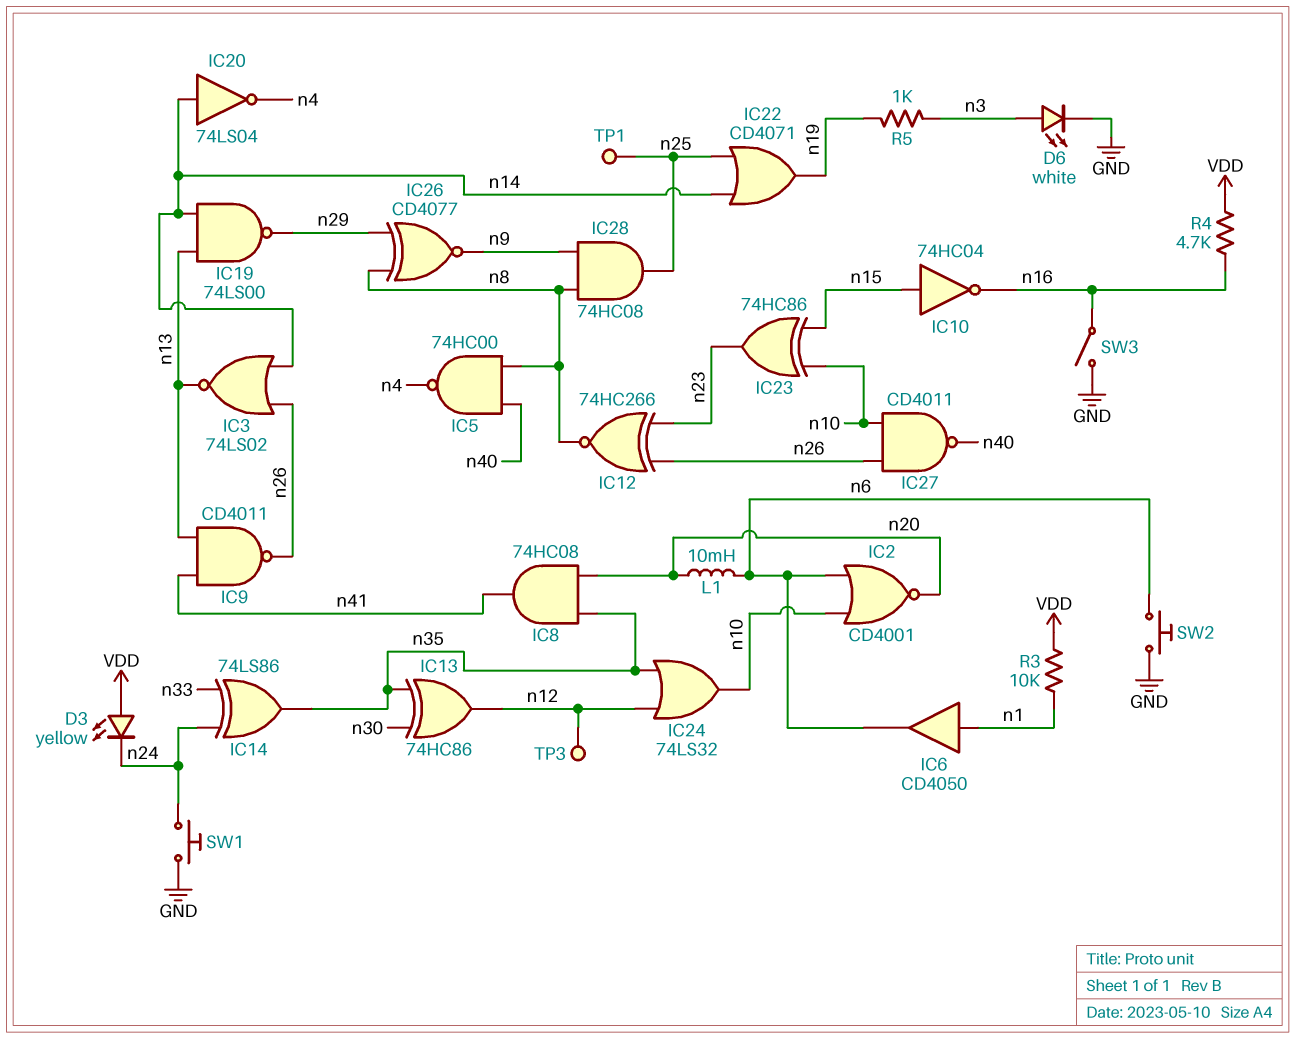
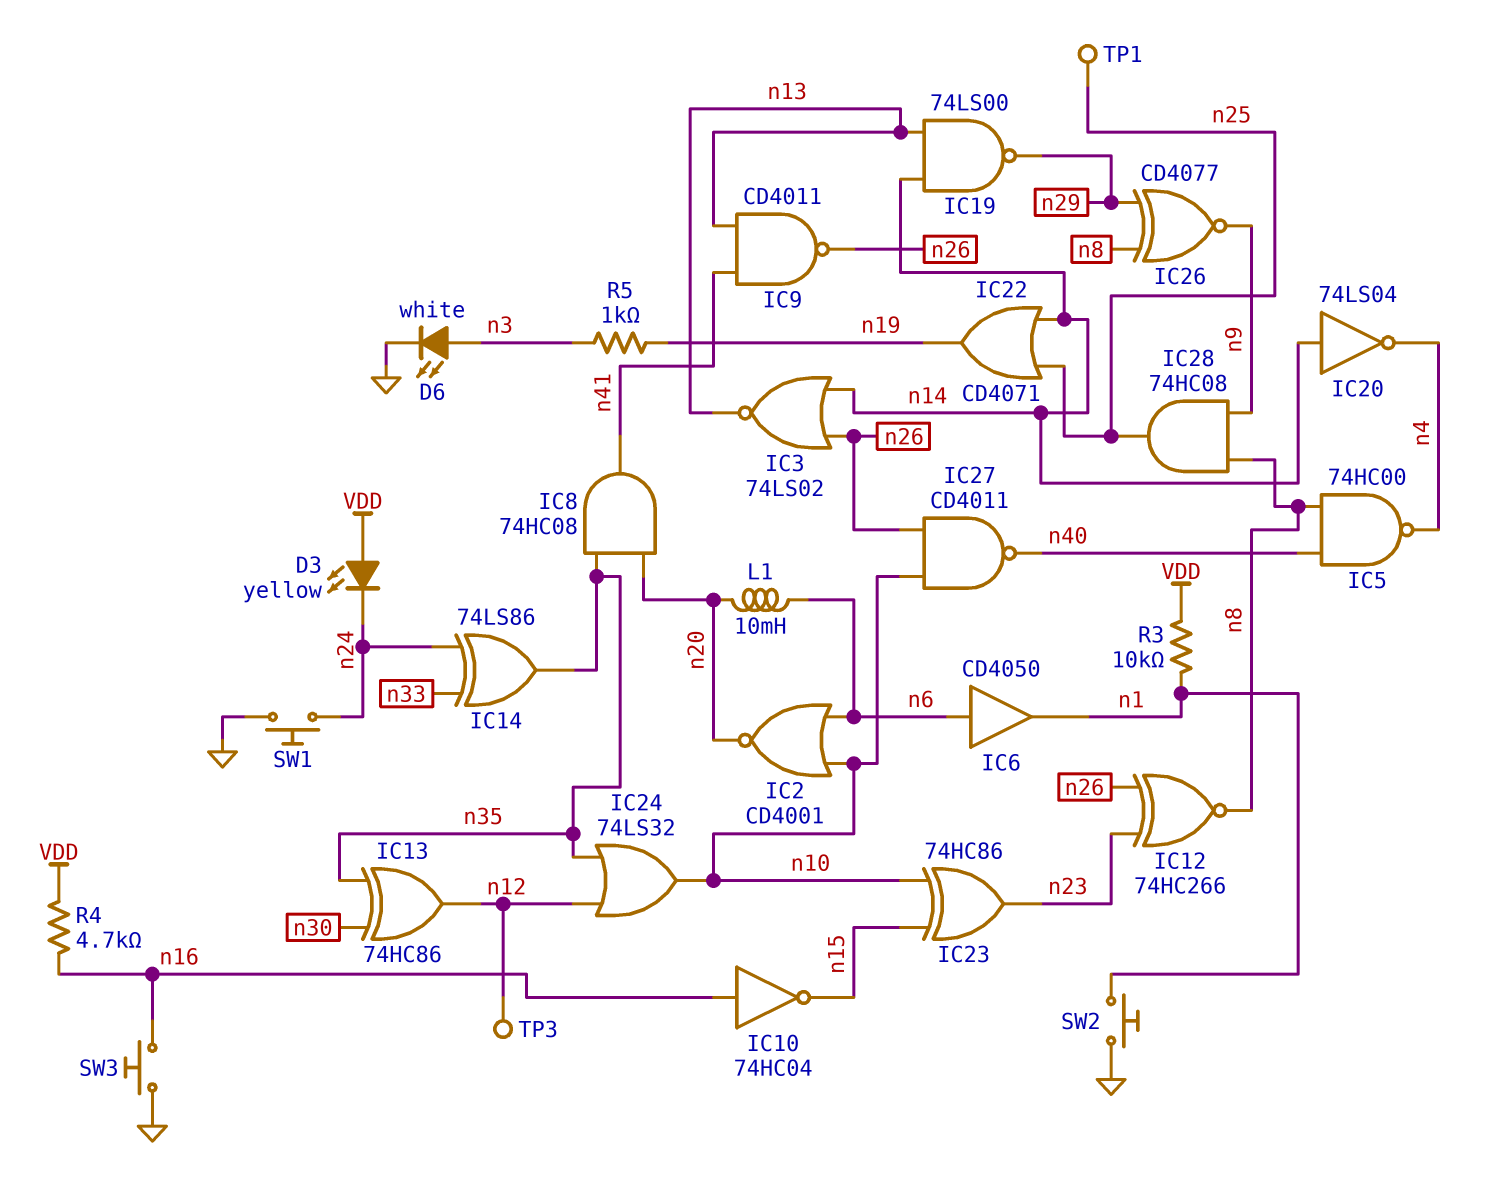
IC6: buffer CD4050 (in n1, out n6) -> buffer CD4050 (in n6, out n1)
IC10: NOT 74HC04 (in n15, out n16) -> NOT 74HC04 (in n16, out n15)
SW2: button (GND, n6) -> button (GND, n1)
SW3: switch (GND, n16) -> button (GND, n16)

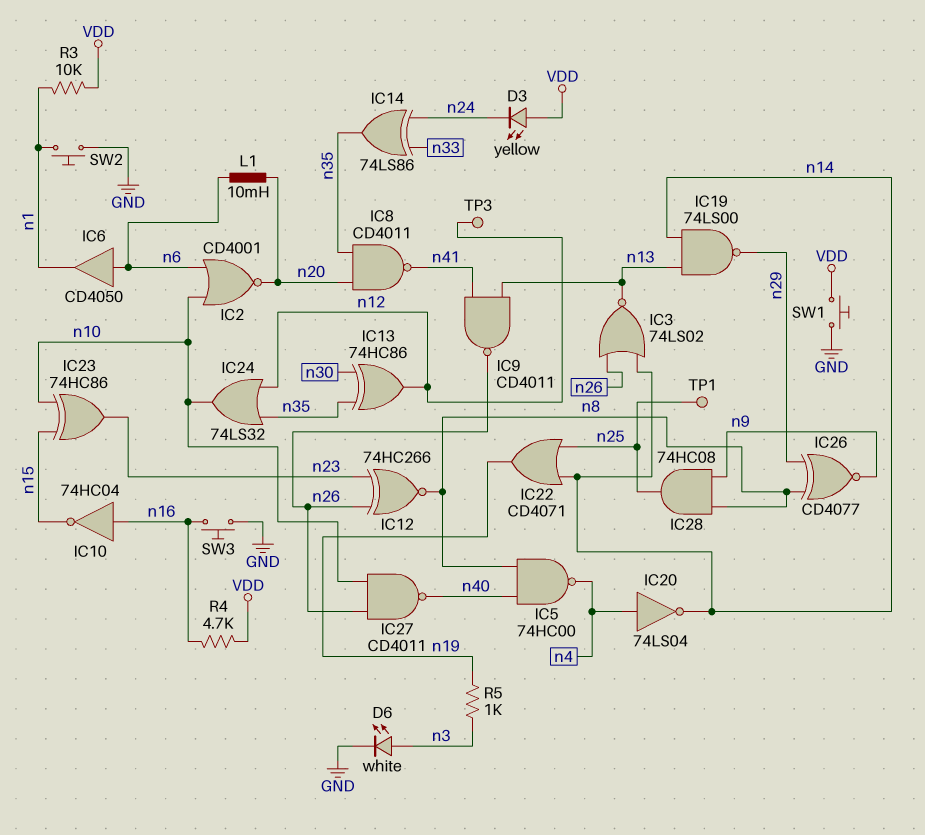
IC8: AND 74HC08 (in n20, in n35, out n41) -> NAND CD4011 (in n20, in n35, out n41)
IC20: NOT 74LS04 (in n14, out n4) -> NOT 74LS04 (in n4, out n14)
SW1: button (GND, n24) -> button (GND, VDD)

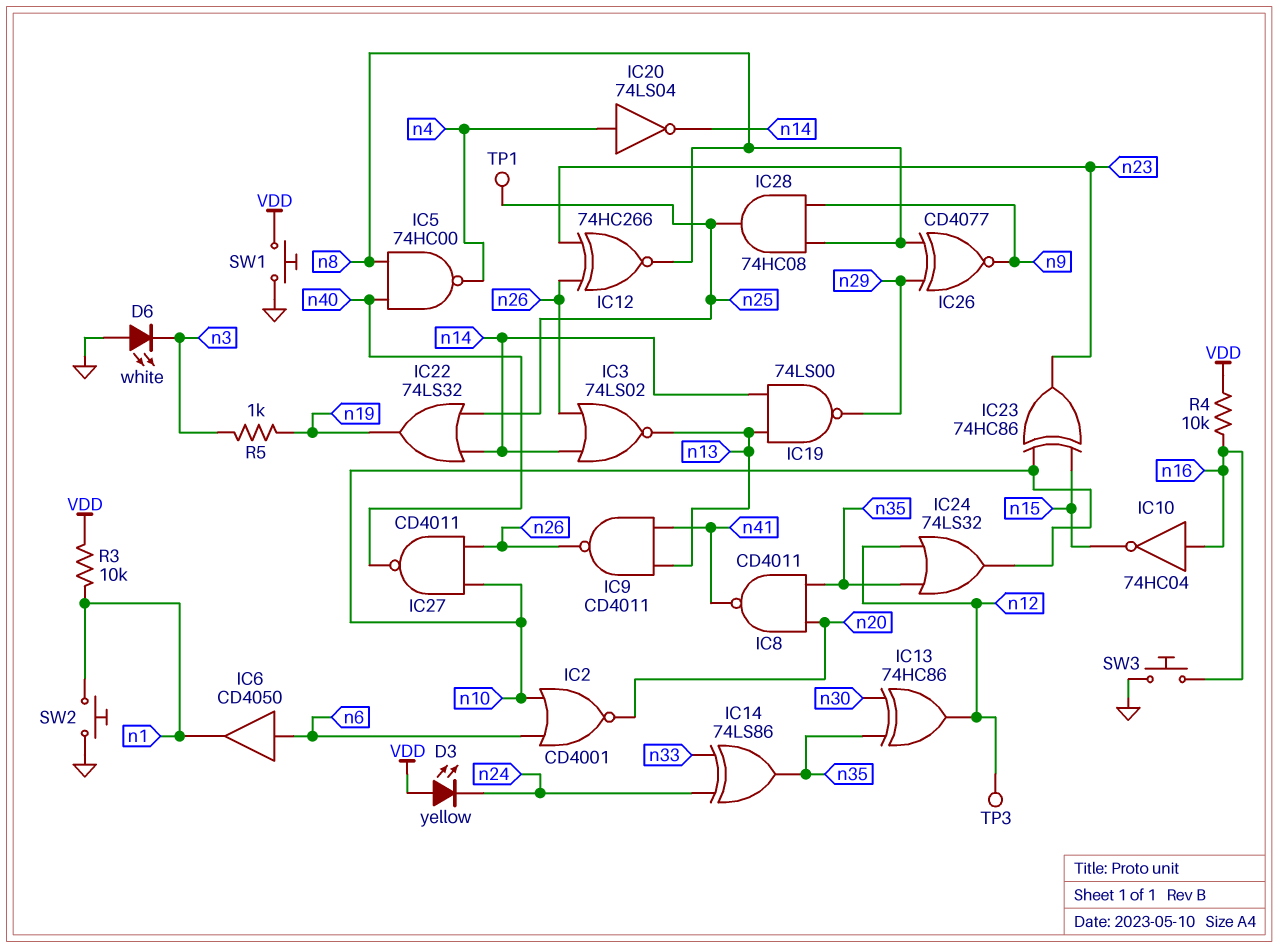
D6: LED white (A n3, K GND) -> LED white (A GND, K n3)
IC22: OR CD4071 (in n14, in n25, out n19) -> OR 74LS32 (in n14, in n25, out n19)
L1: 10mH (n6, n20) -> none
R4: 4.7k (VDD, n16) -> 10k (VDD, n16)

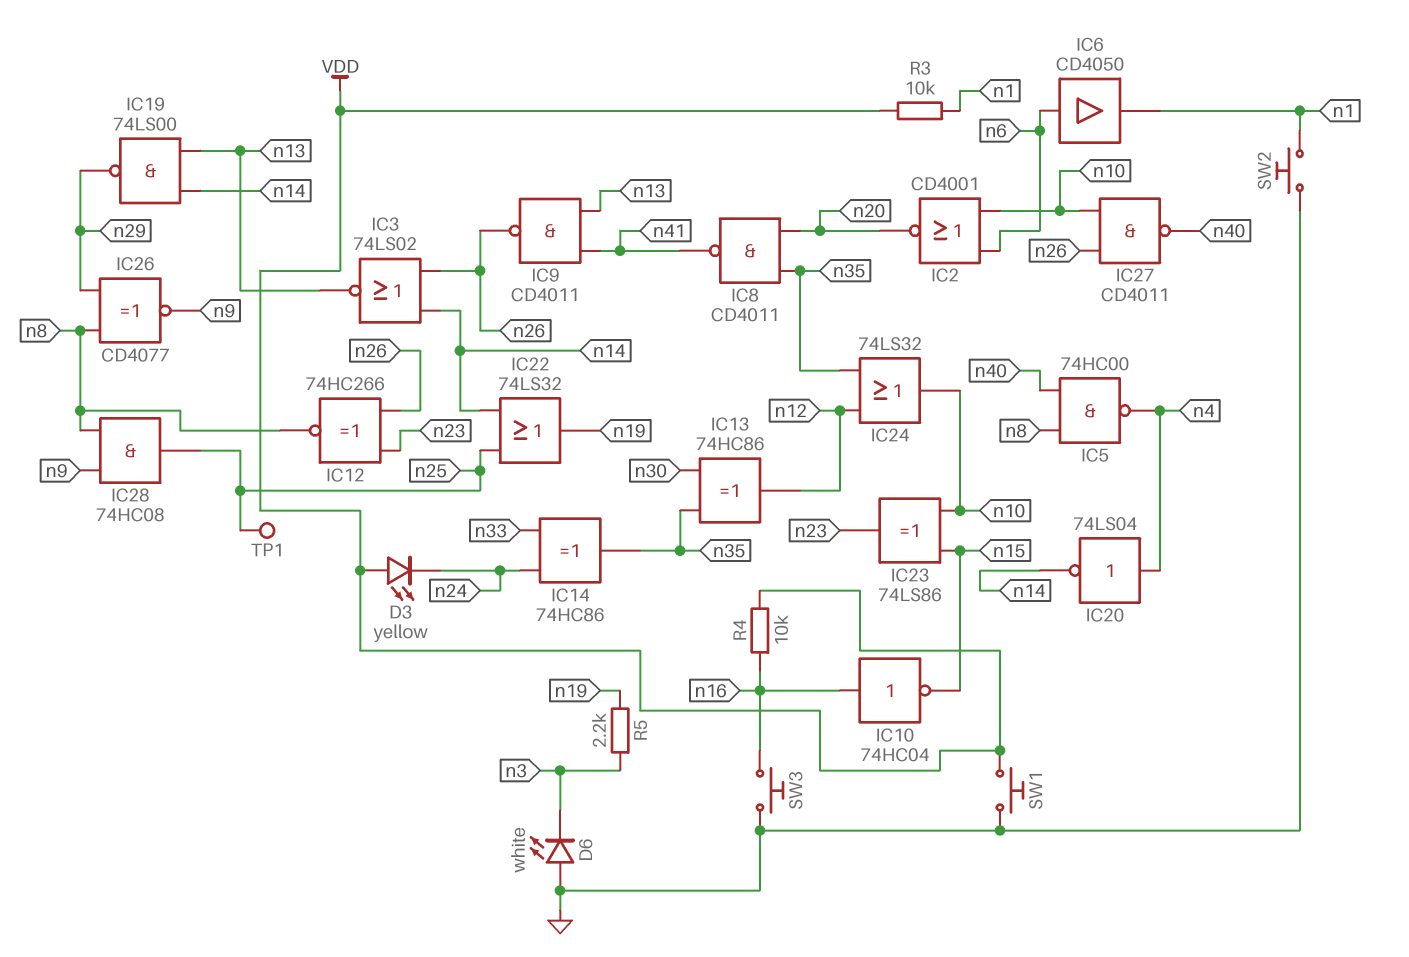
IC14: XOR 74LS86 (in n24, in n33, out n35) -> XOR 74HC86 (in n24, in n33, out n35)
IC23: XOR 74HC86 (in n10, in n15, out n23) -> XOR 74LS86 (in n10, in n15, out n23)
R5: 1k (n3, n19) -> 2.2k (n3, n19)
TP3: test point (n12) -> none

